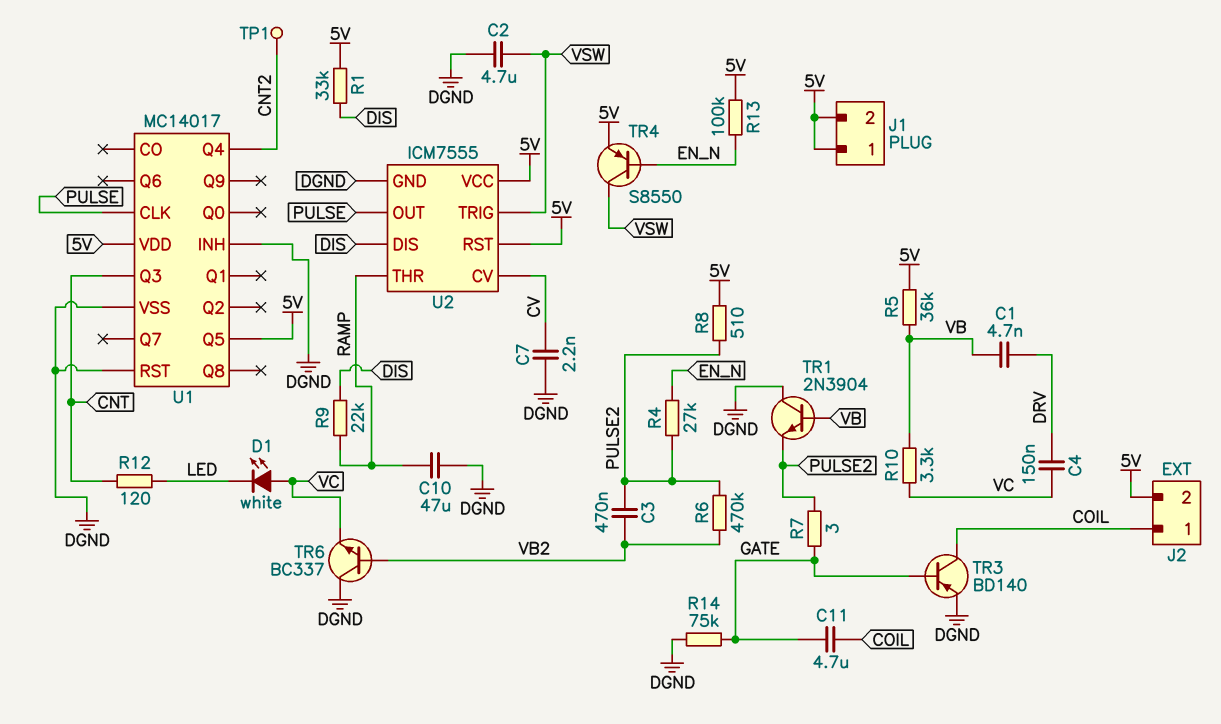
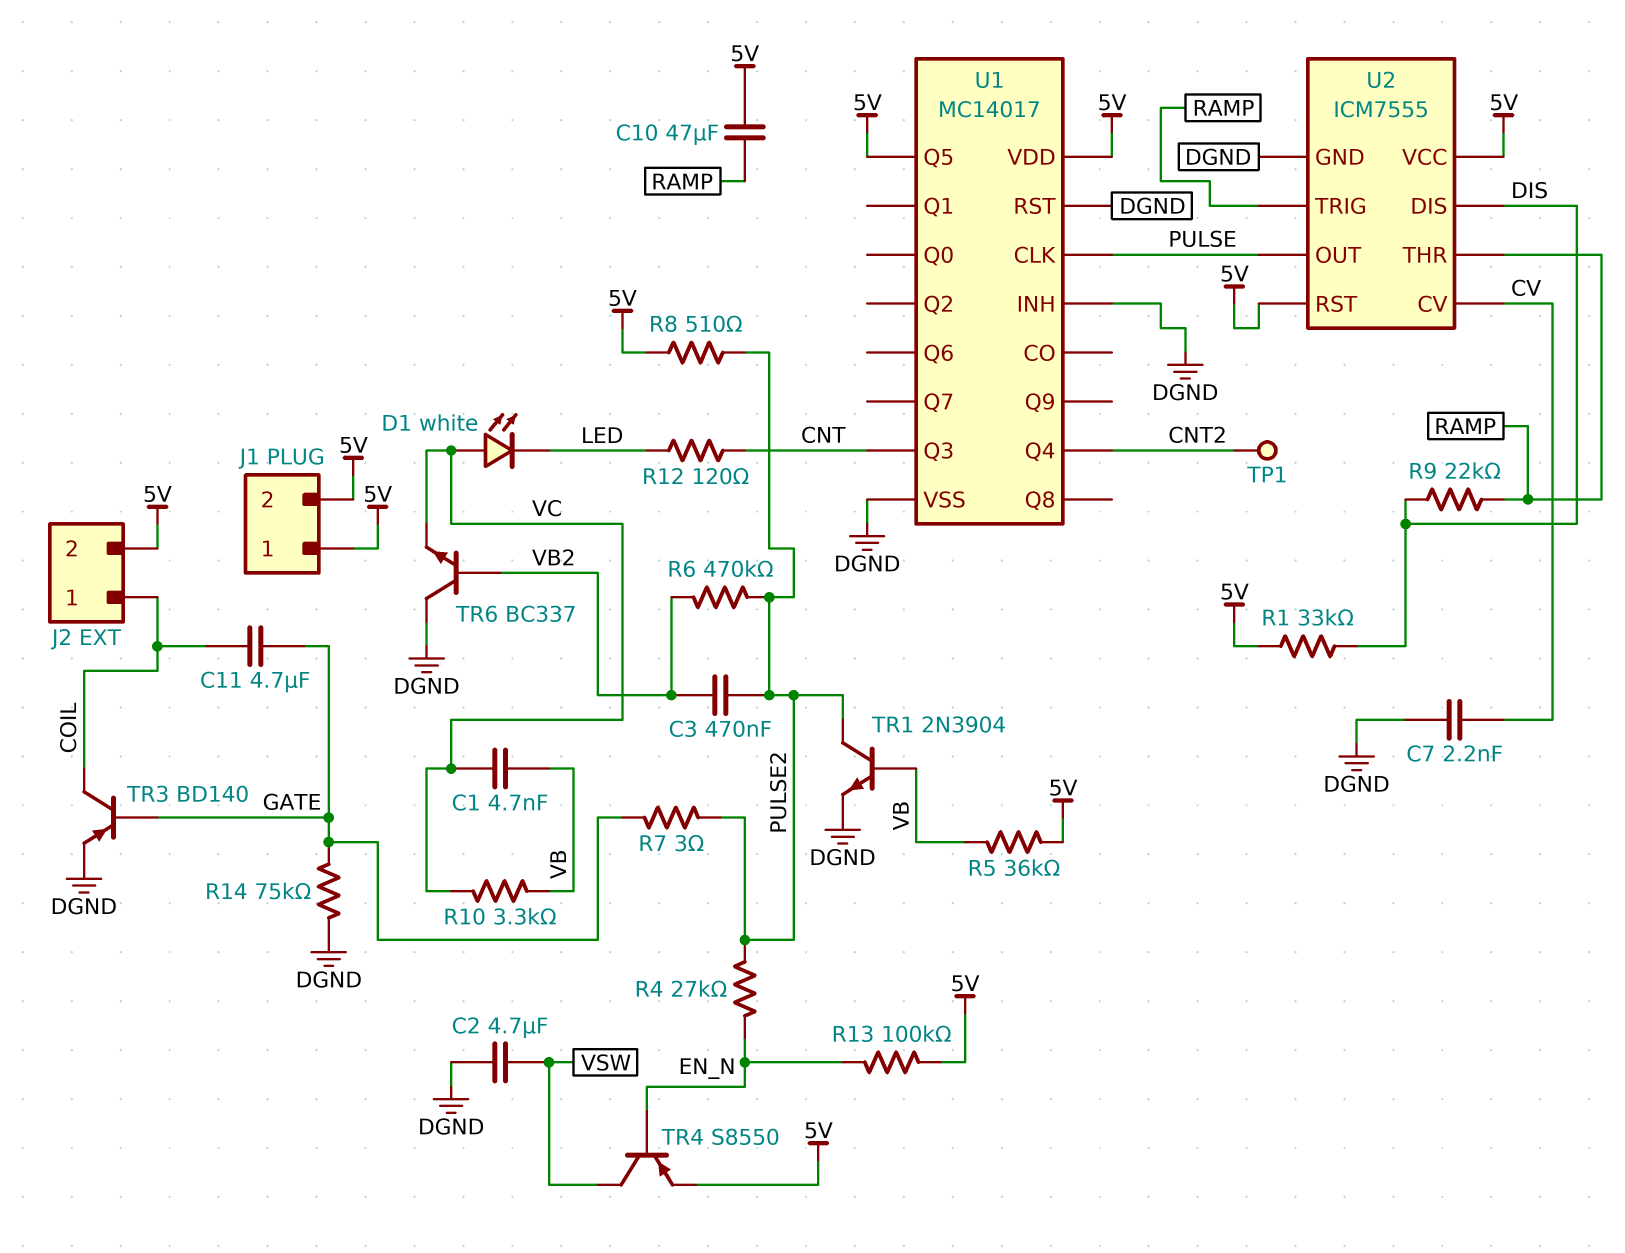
C1: 4.7nF (DRV, VB) -> 4.7nF (VB, VC)
C4: 150nF (DRV, VC) -> none
C10: 47uF (DGND, RAMP) -> 47uF (5V, RAMP)
TR1: NPN 2N3904 (B VB, C DGND, E PULSE2) -> NPN 2N3904 (B VB, C PULSE2, E DGND)
U2 pin TRIG: VSW -> RAMP

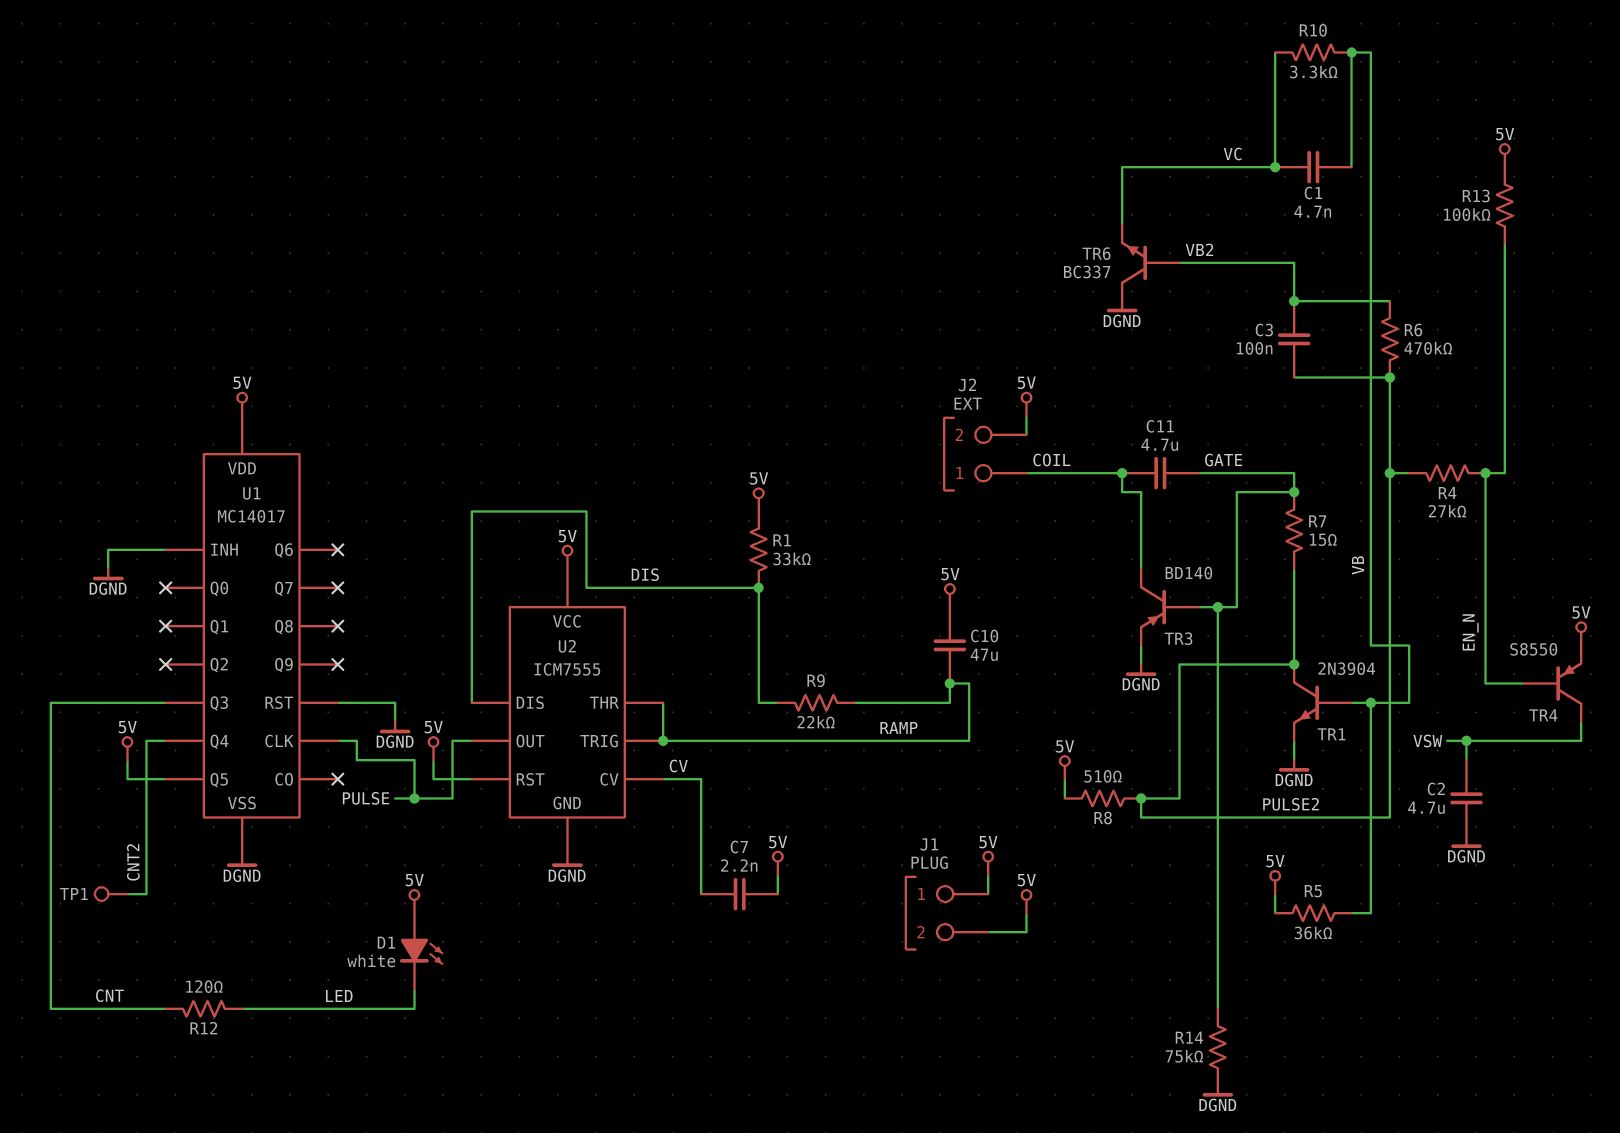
C3: 470nF (PULSE2, VB2) -> 100nF (PULSE2, VB2)
C7: 2.2nF (CV, DGND) -> 2.2nF (5V, CV)
D1: LED white (A VC, K LED) -> LED white (A 5V, K LED)
R7: 3 (GATE, PULSE2) -> 15 (GATE, PULSE2)

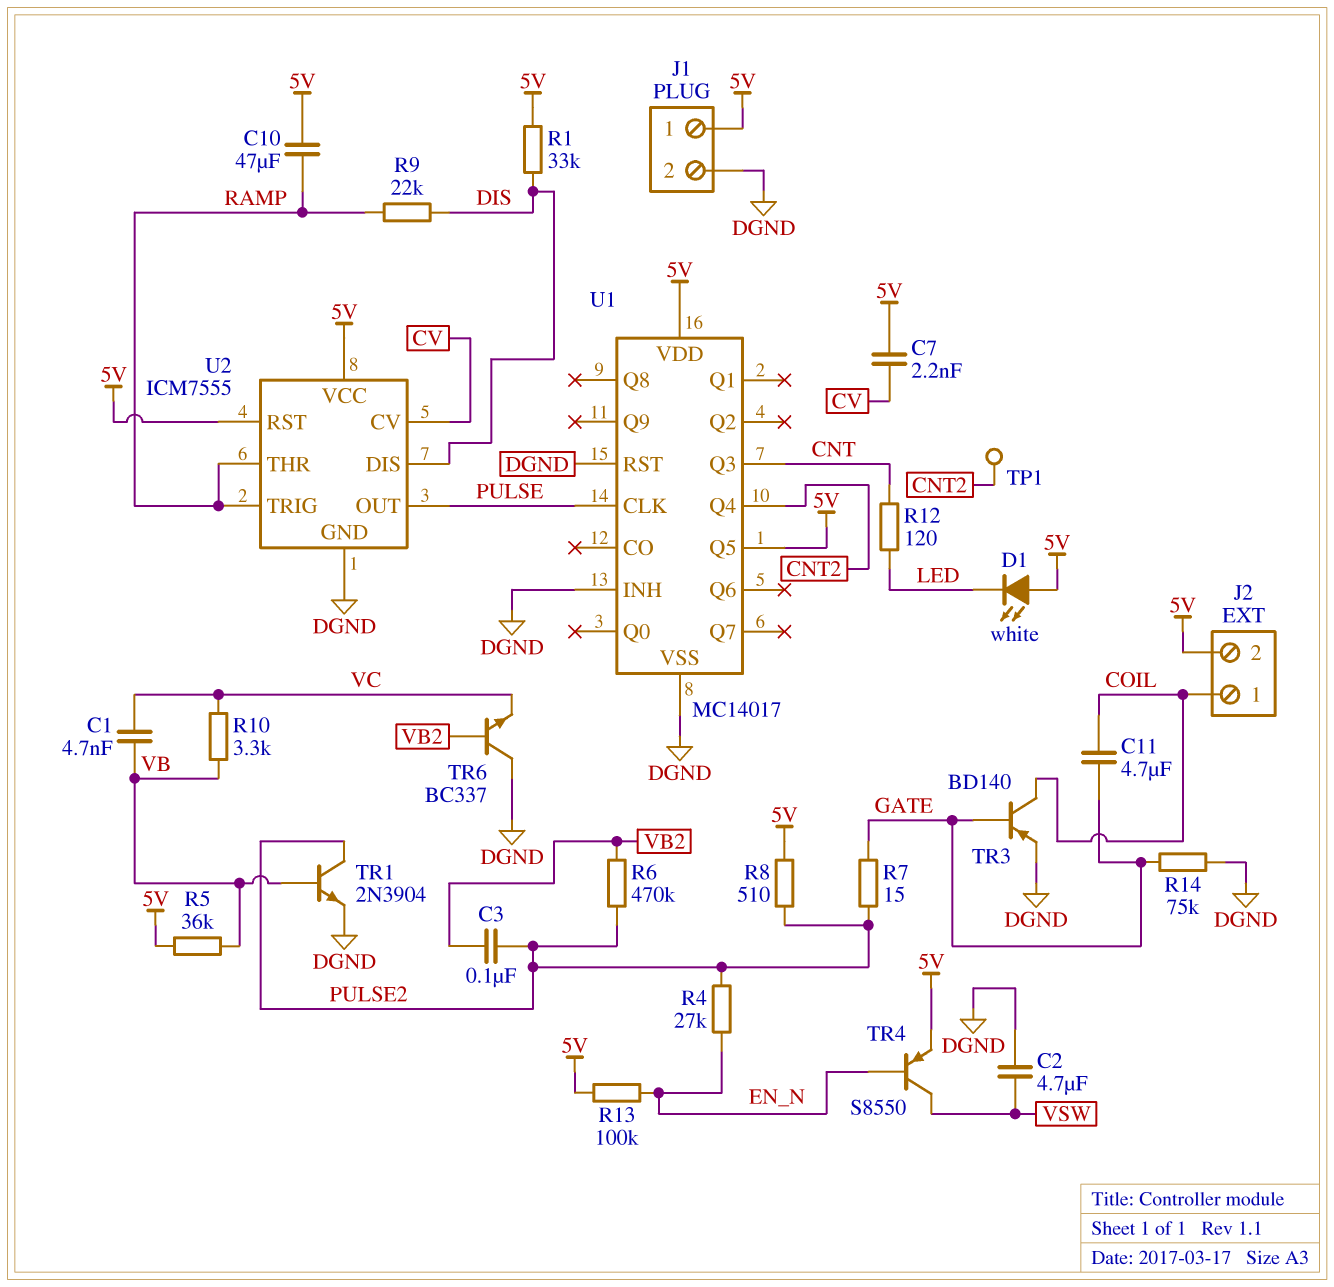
J1 pin 2: 5V -> DGND

